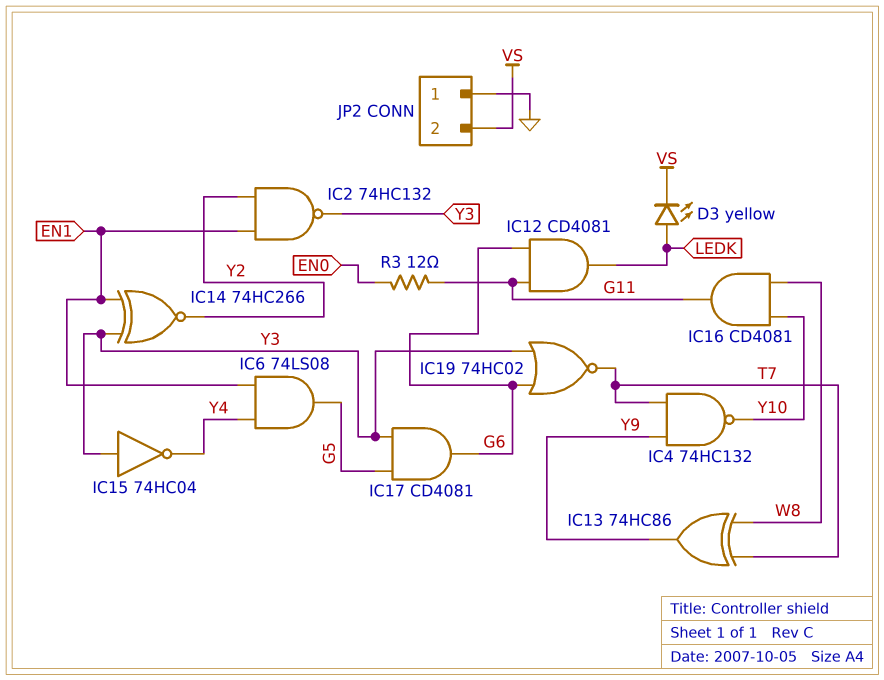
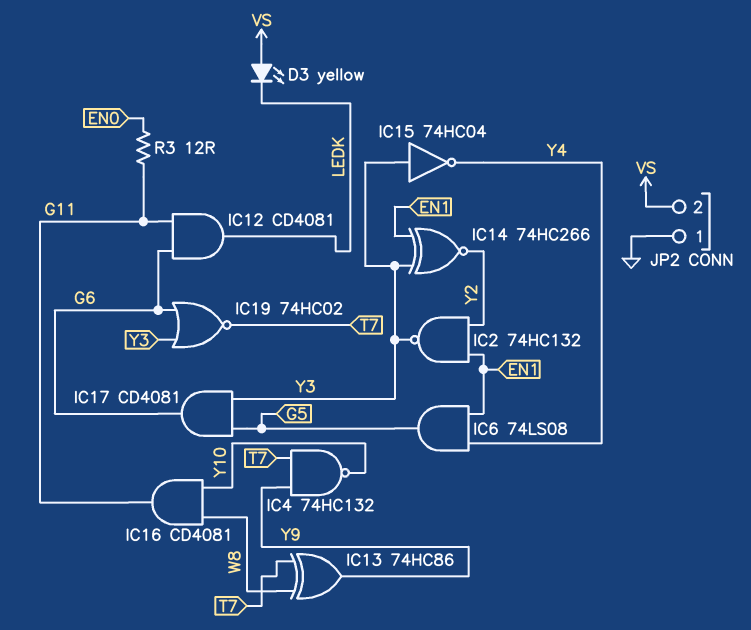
D3: LED yellow (A LEDK, K VS) -> LED yellow (A VS, K LEDK)

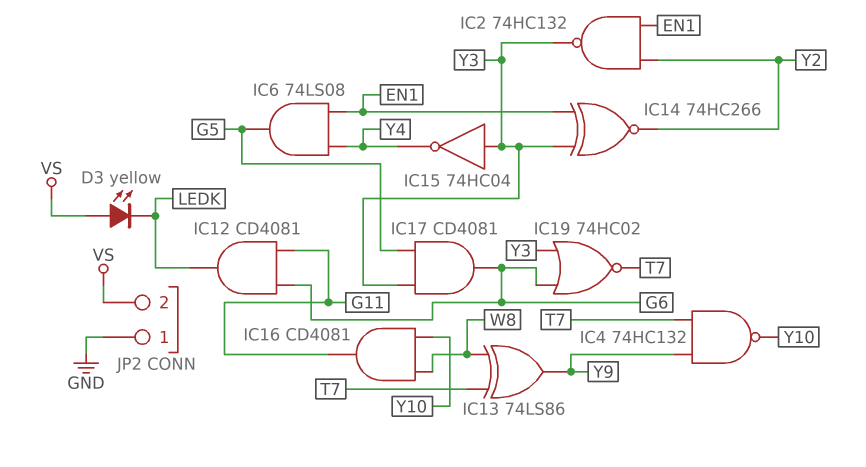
IC13: XOR 74HC86 (in T7, in W8, out Y9) -> XOR 74LS86 (in T7, in W8, out Y9)
R3: 12 (EN0, G11) -> none

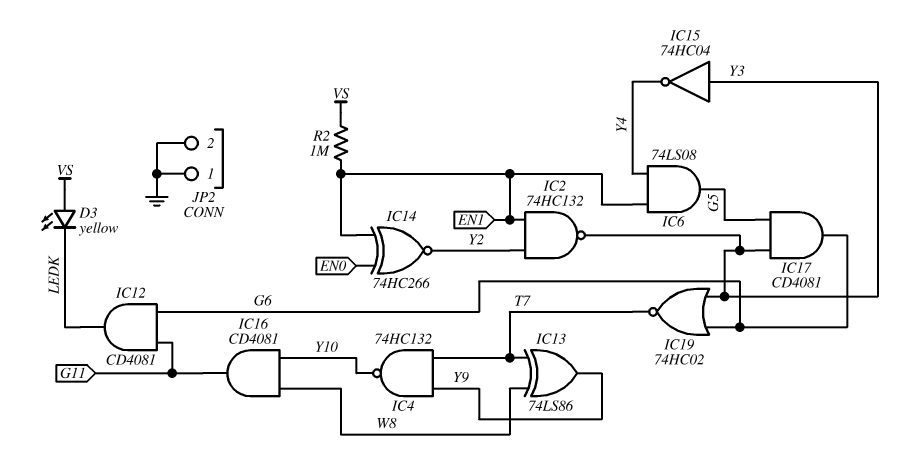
IC14: XNOR 74HC266 (in EN1, in Y3, out Y2) -> XNOR 74HC266 (in EN0, in EN1, out Y2)
JP2 pin 2: VS -> GND
R2: none -> 1M (EN1, VS)

